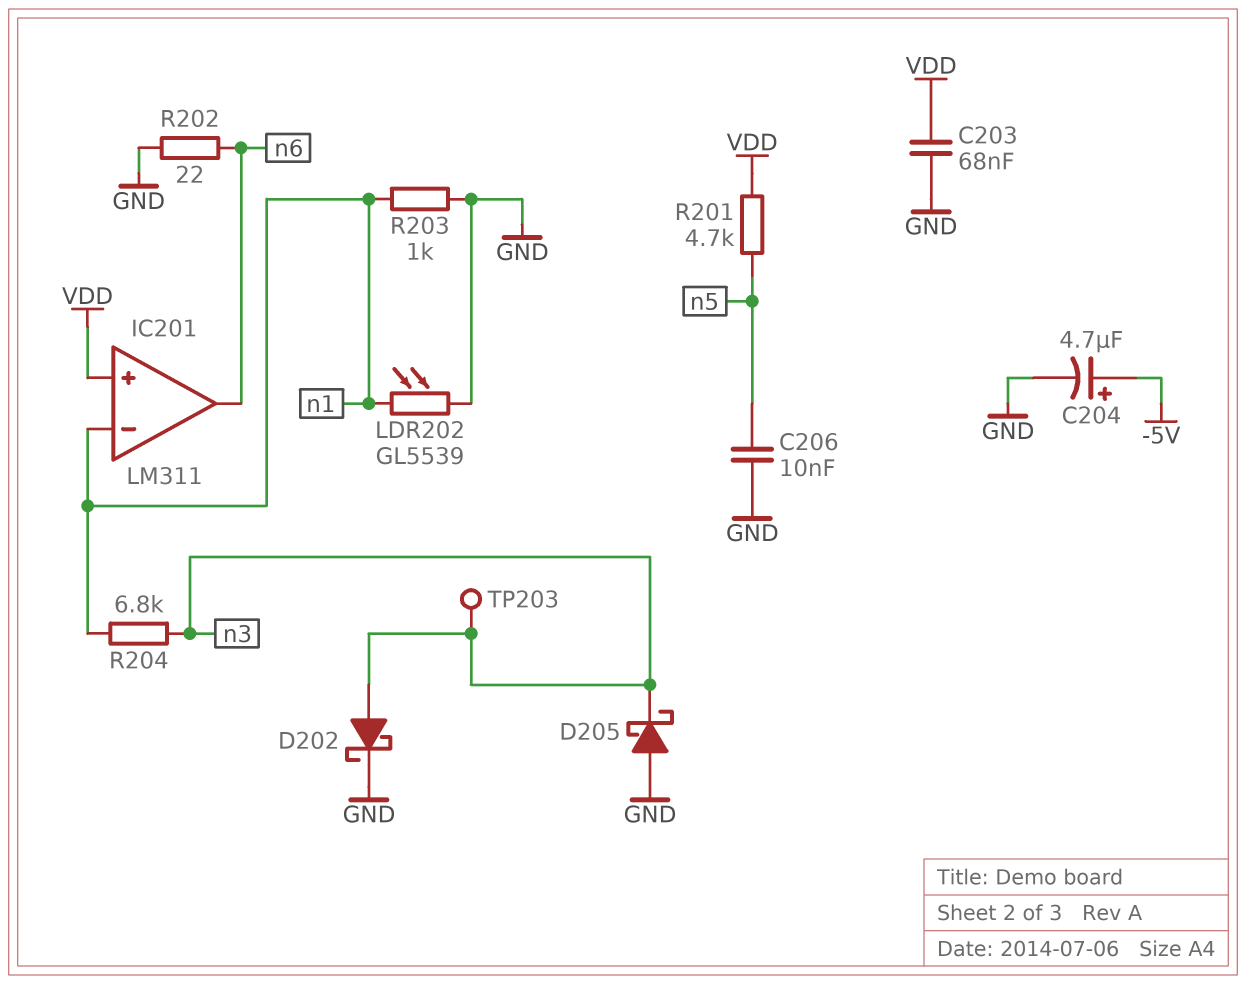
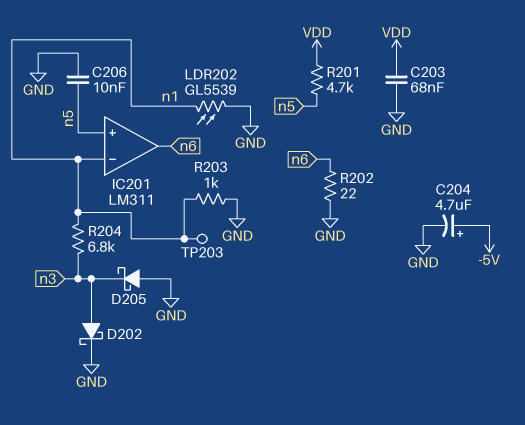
IC201 pin in+: VDD -> n5
TP203: test point (n3) -> test point (n1)

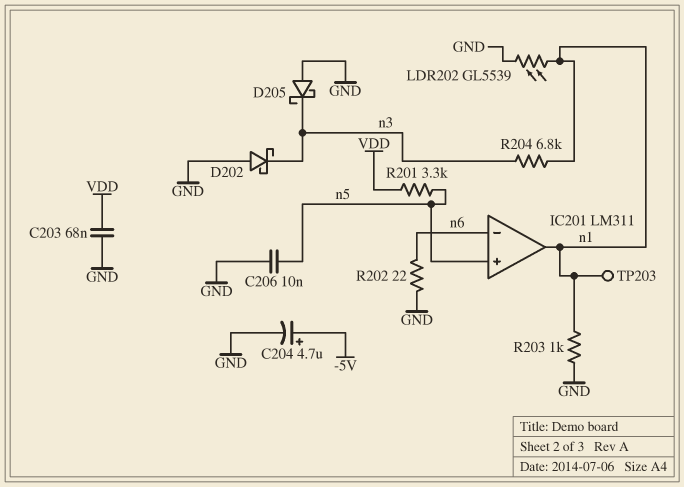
D202: schottky (A n3, K GND) -> schottky (A GND, K n3)
IC201 pin in-: n1 -> n6
IC201 pin out: n6 -> n1
R201: 4.7k (VDD, n5) -> 3.3k (VDD, n5)

